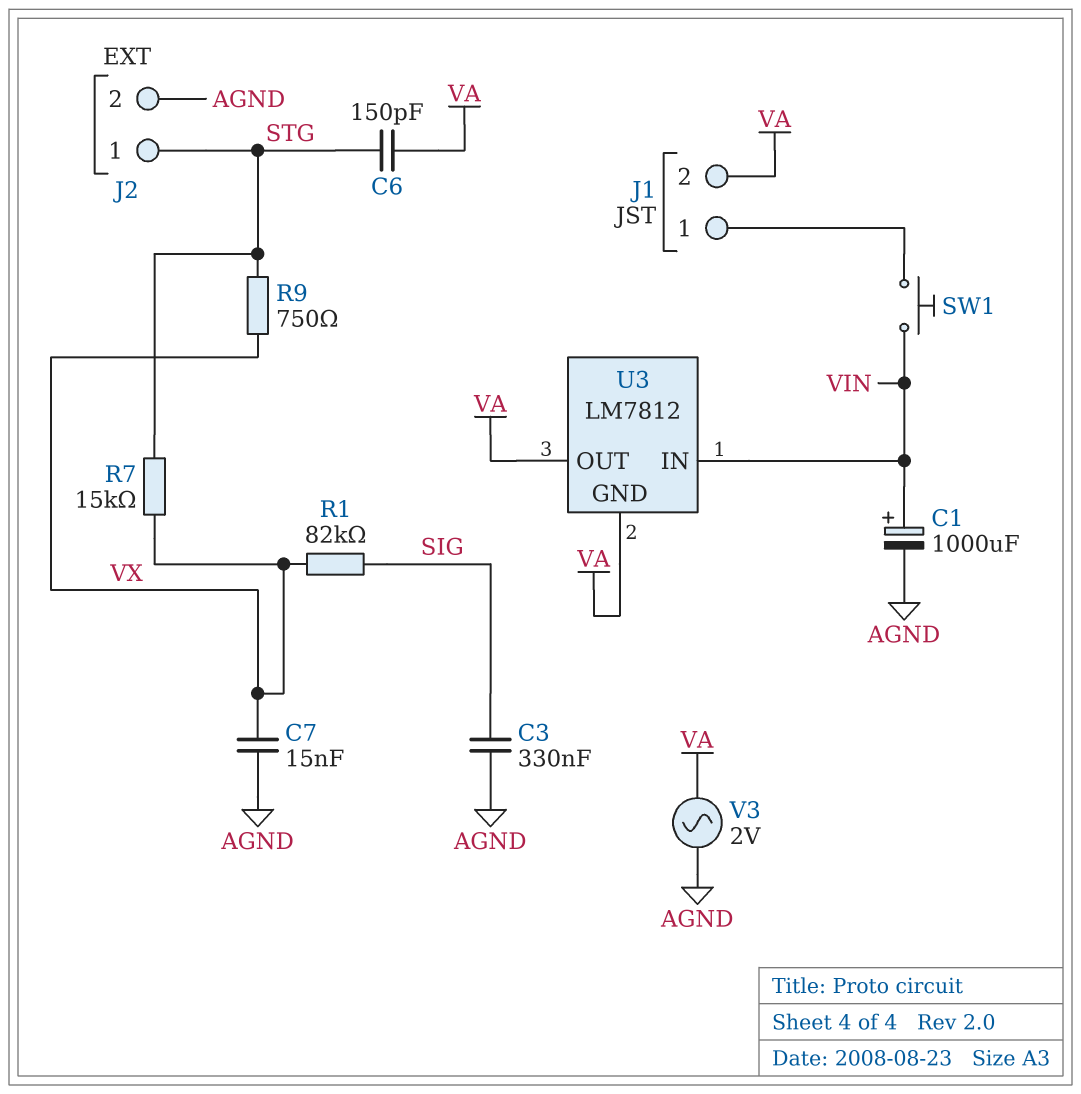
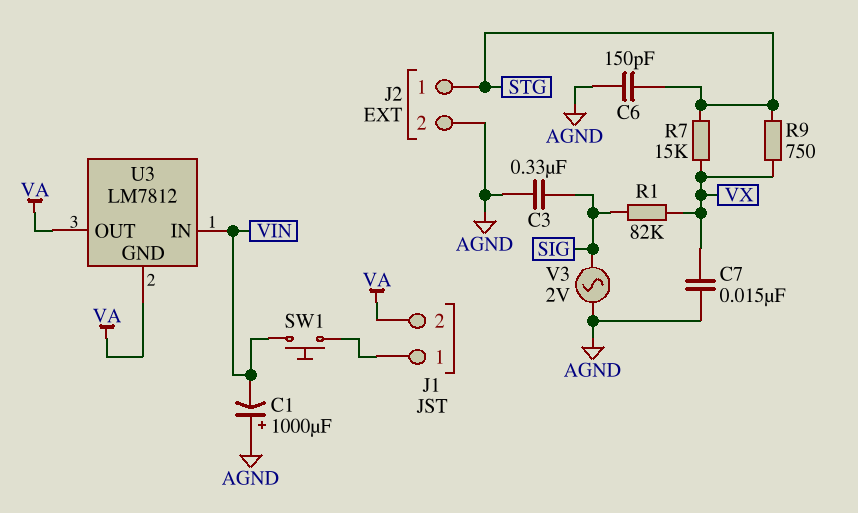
C1: 1000uF (plus VIN, minus AGND) -> 1000uF (plus AGND, minus VIN)
C6: 150pF (STG, VA) -> 150pF (AGND, STG)
V3: AC 2V (AGND, VA) -> AC 2V (AGND, SIG)

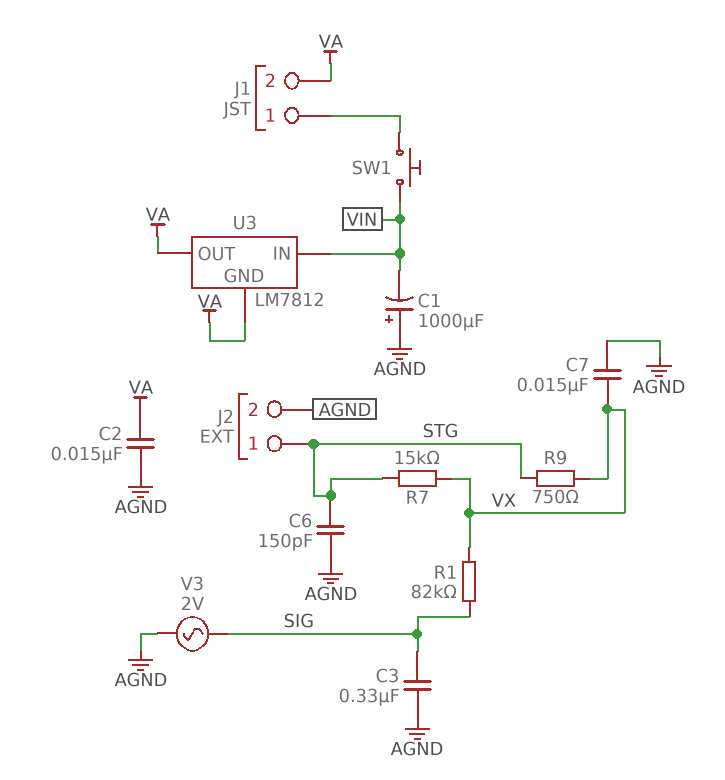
C2: none -> 15nF (AGND, VA)

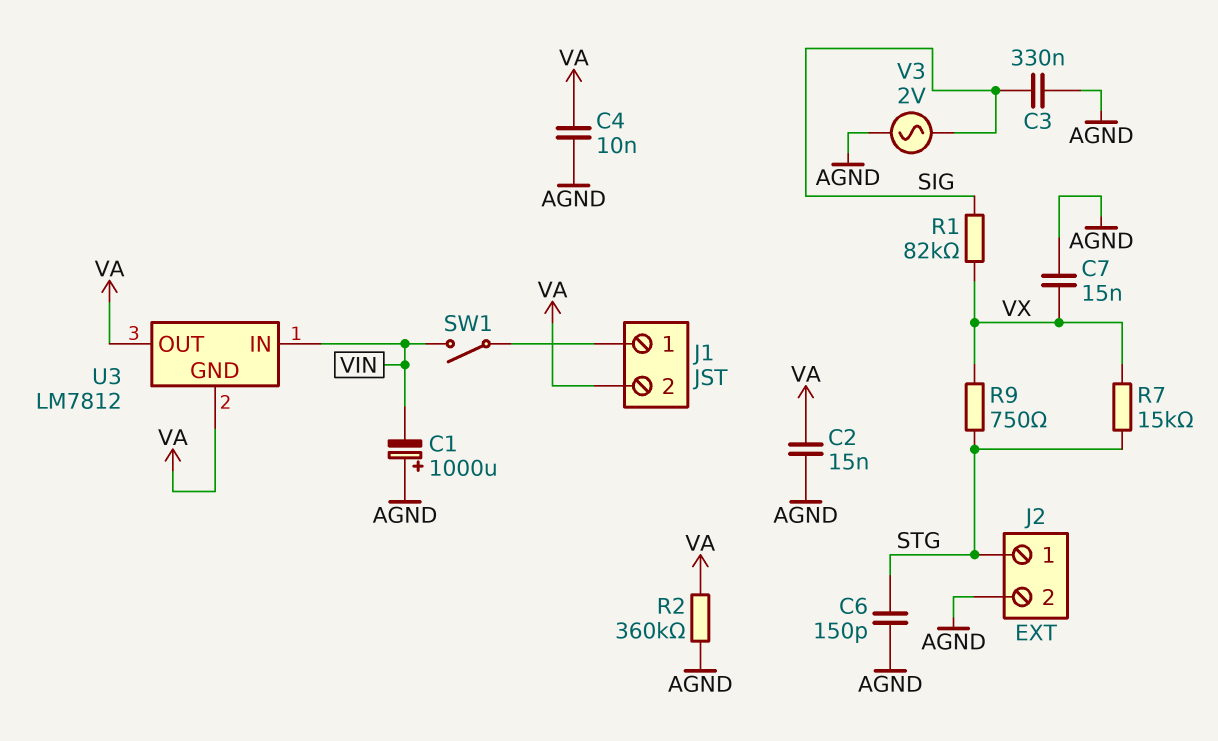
C4: none -> 10nF (AGND, VA)
R2: none -> 360k (AGND, VA)
SW1: button (J1/1, VIN) -> switch (J1/1, VIN)

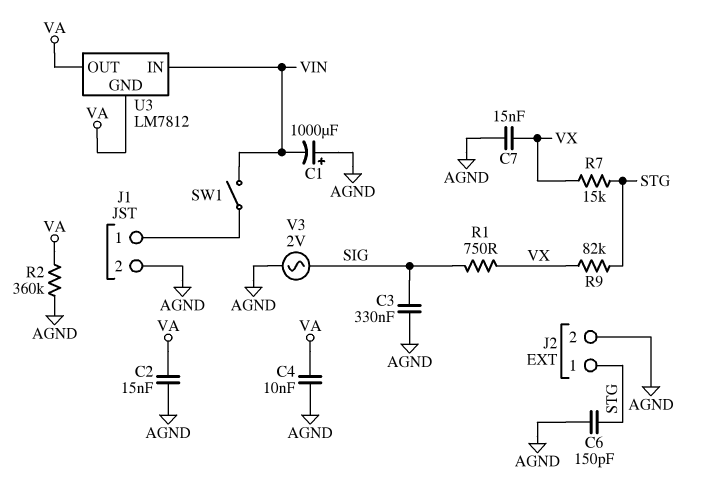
J1 pin 2: VA -> AGND
R1: 82k (SIG, VX) -> 750 (SIG, VX)
R9: 750 (STG, VX) -> 82k (STG, VX)

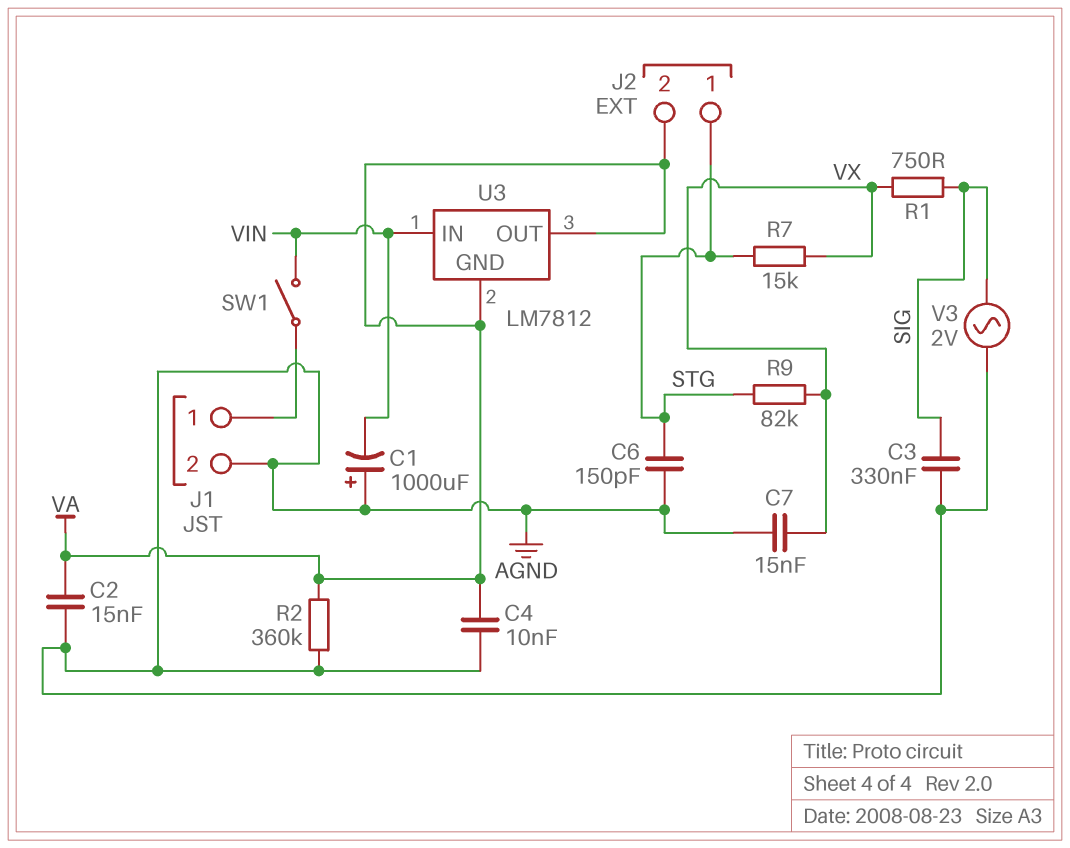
J2 pin 2: AGND -> VA

